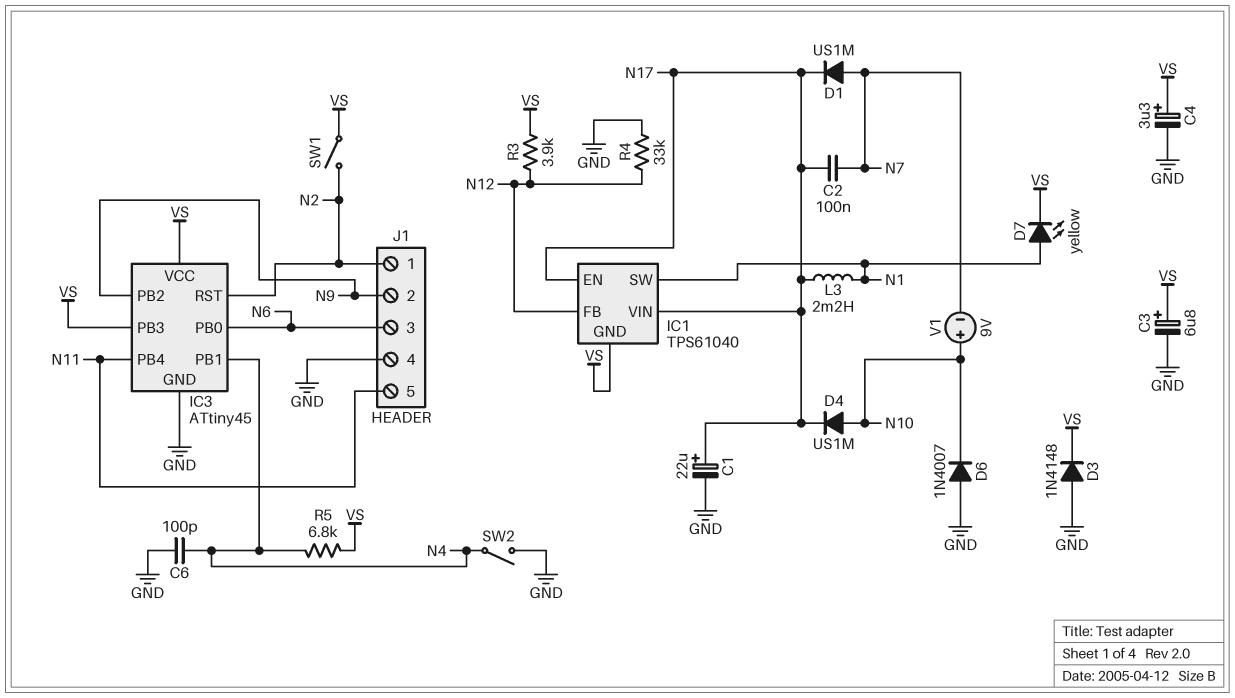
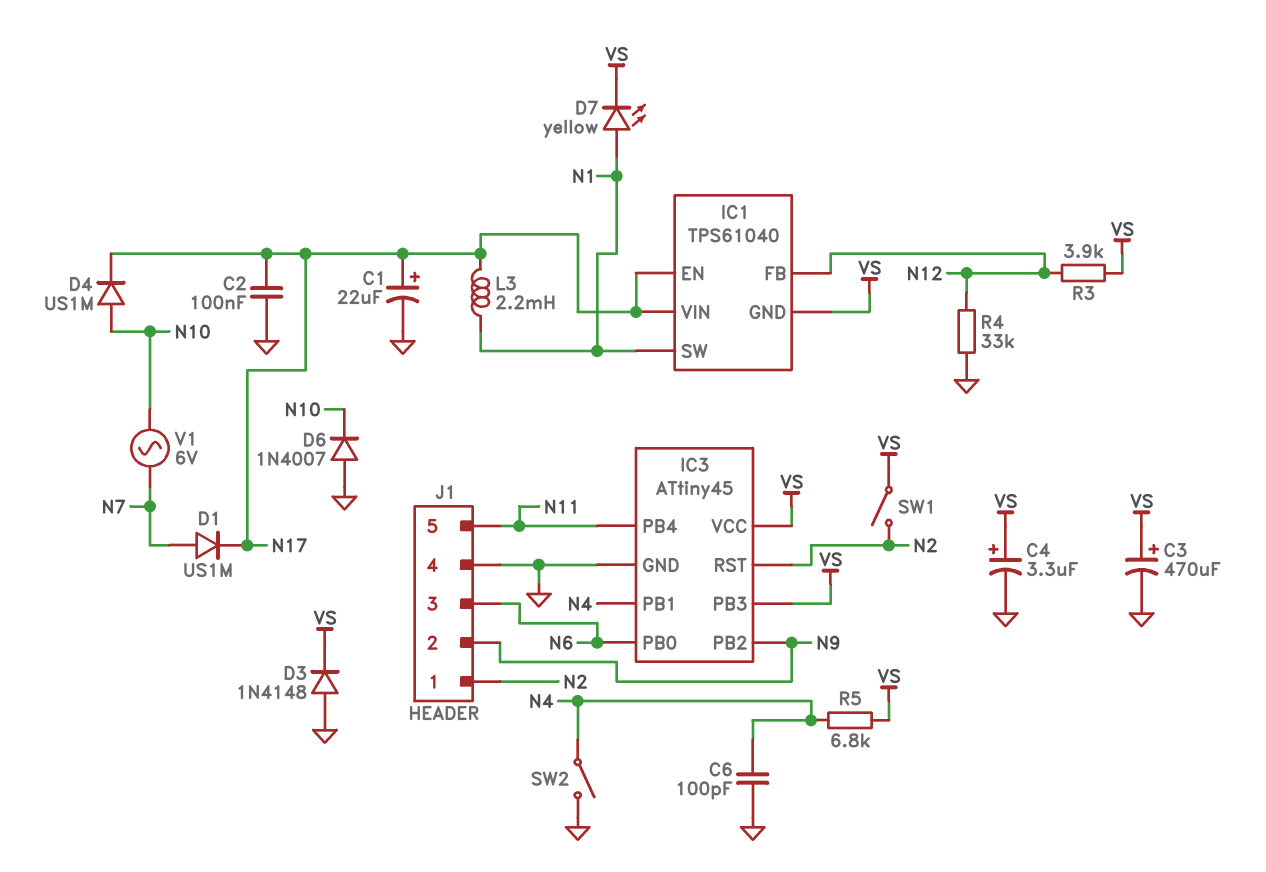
C2: 100nF (N7, N17) -> 100nF (GND, N17)
C3: 6.8uF (plus VS, minus GND) -> 470uF (plus VS, minus GND)
V1: 9V (plus N10, minus N7) -> AC 6V (N7, N10)

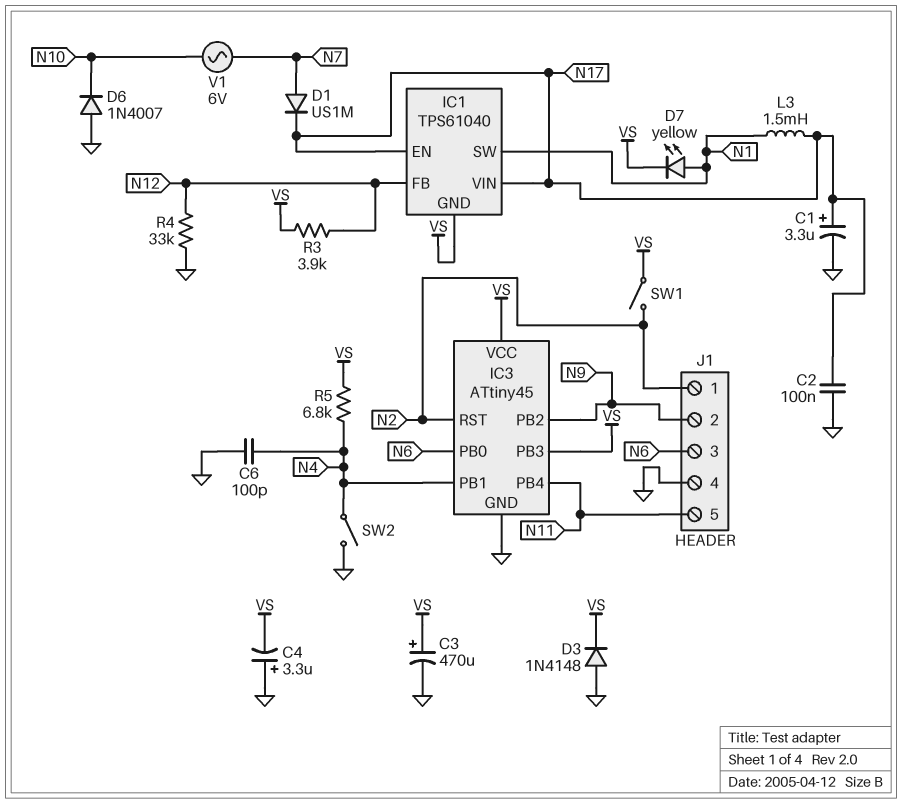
C1: 22uF (plus N17, minus GND) -> 3.3uF (plus N17, minus GND)
C4: 3.3uF (plus VS, minus GND) -> 3.3uF (plus GND, minus VS)
D4: diode US1M (A N10, K N17) -> none
L3: 2.2mH (N1, N17) -> 1.5mH (N1, N17)

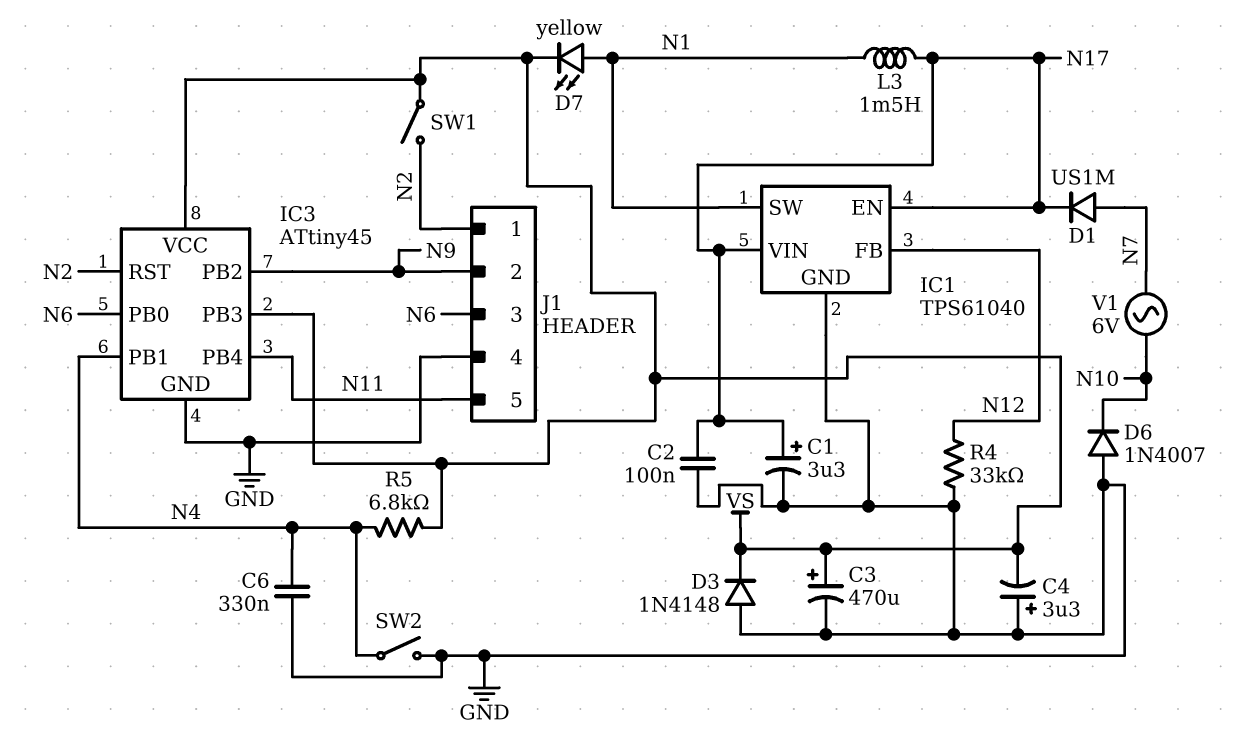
C6: 100pF (GND, N4) -> 330nF (GND, N4)
IC1 pin GND: VS -> GND
R3: 3.9k (N12, VS) -> none

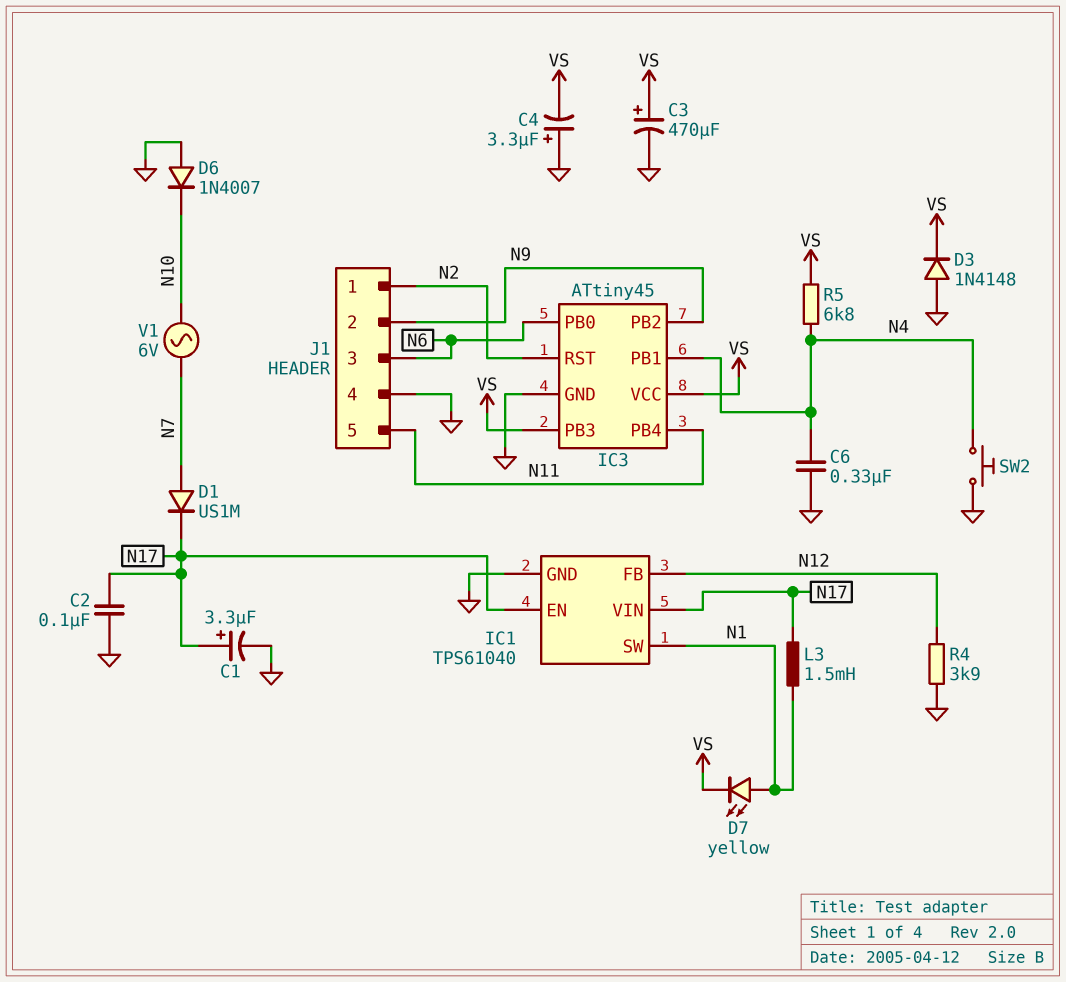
R4: 33k (GND, N12) -> 3.9k (GND, N12)
SW1: switch (N2, VS) -> none
SW2: switch (GND, N4) -> button (GND, N4)

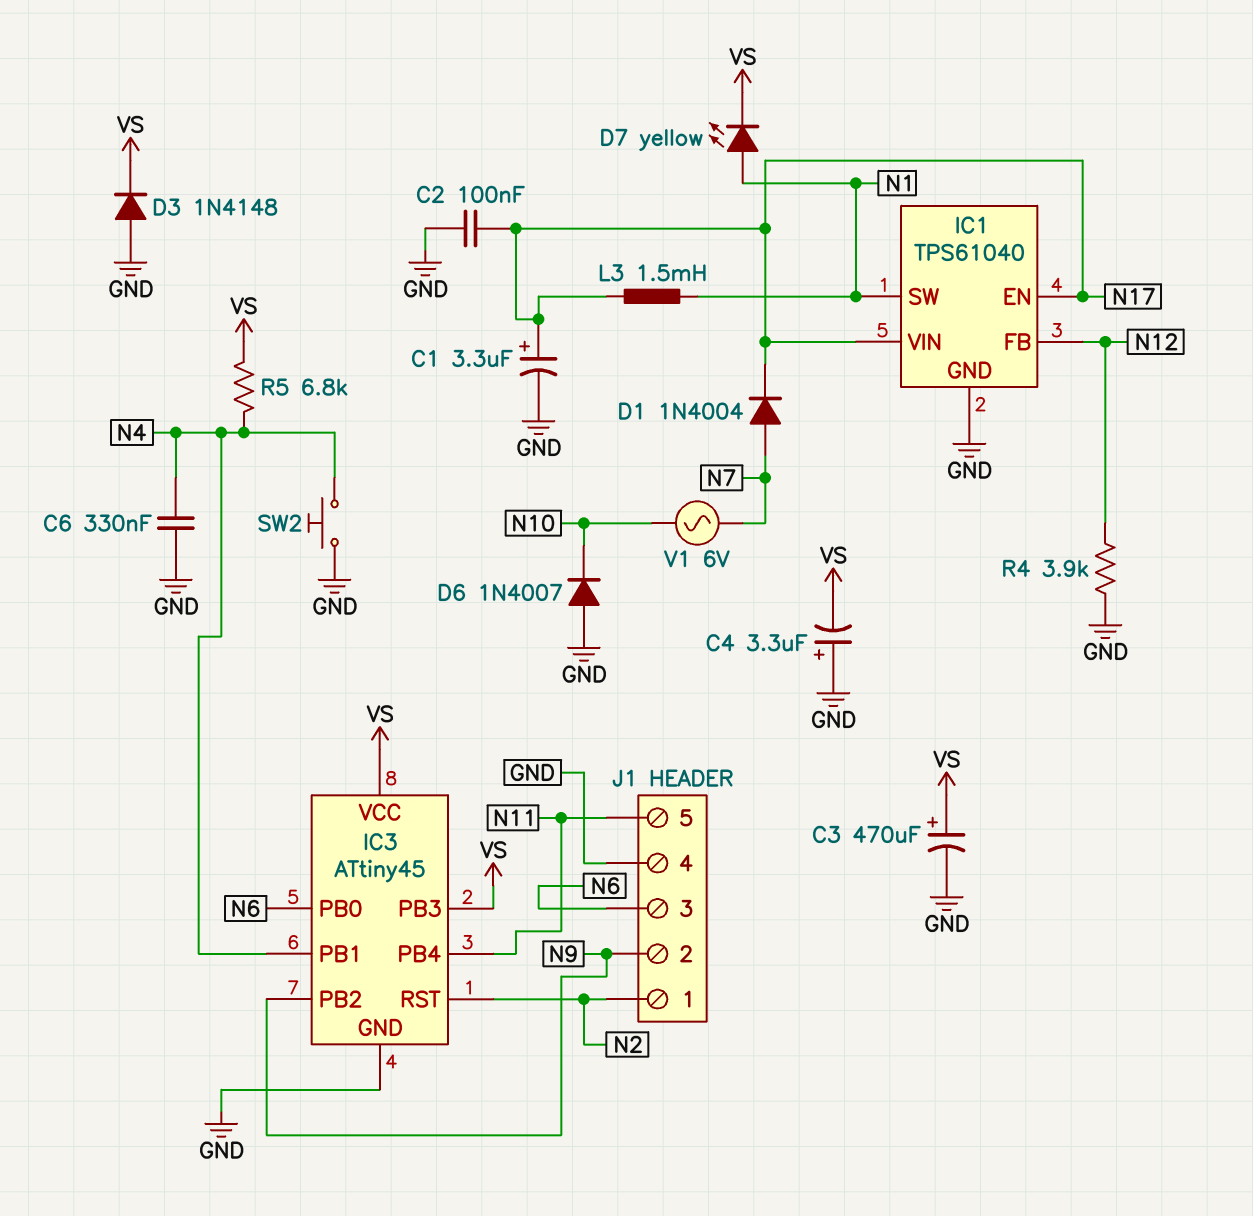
D1: diode US1M (A N7, K N17) -> diode 1N4004 (A N7, K N17)

